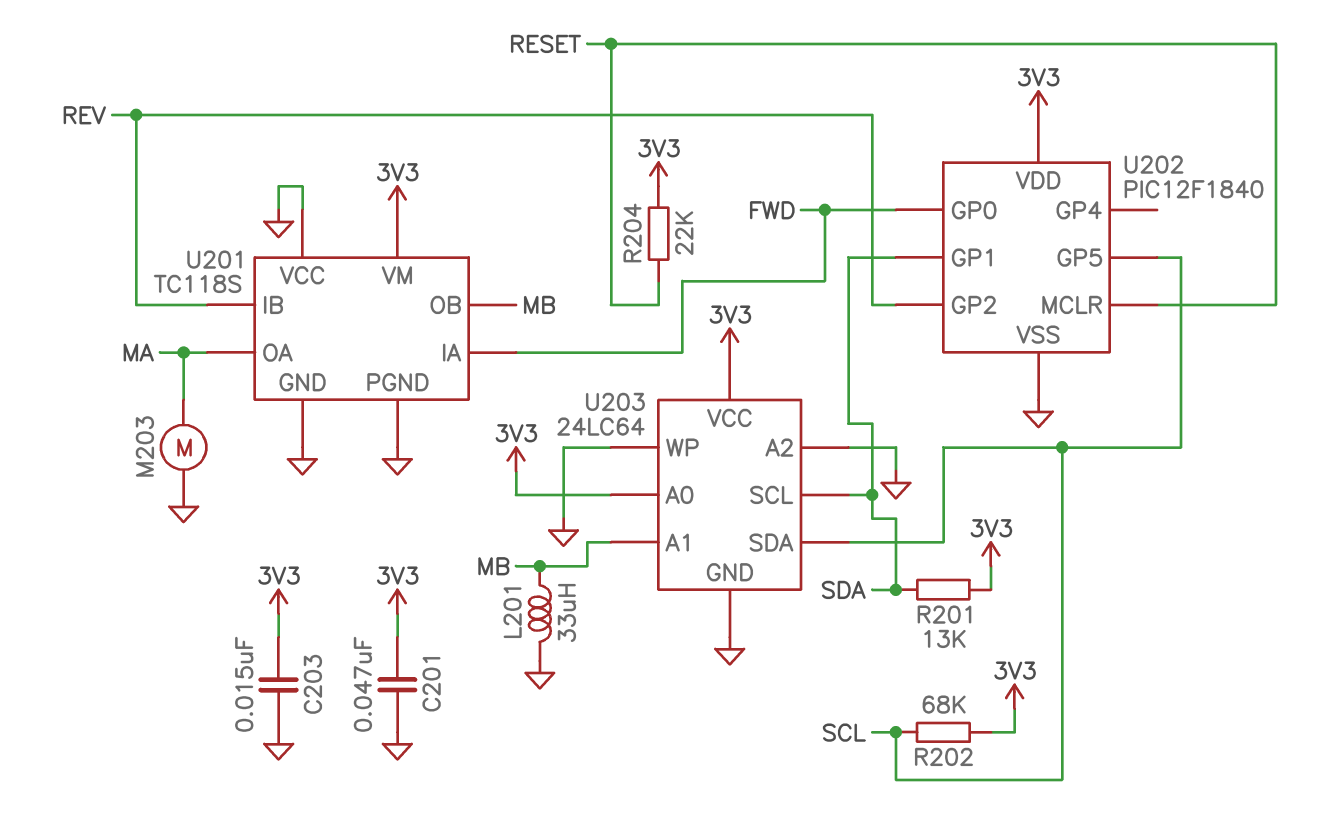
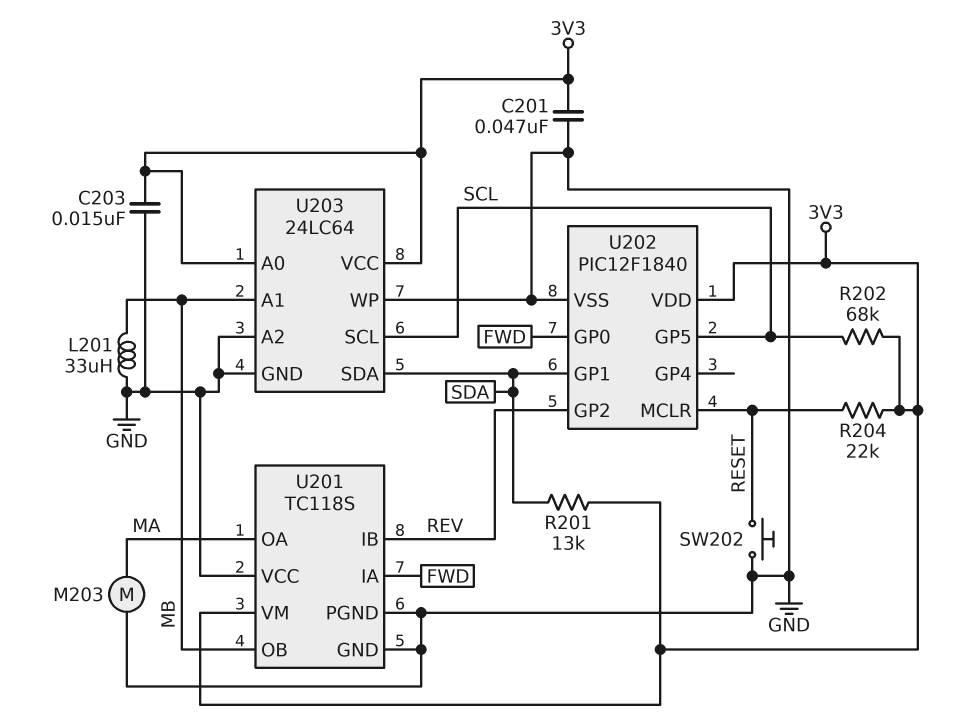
SW202: none -> button (GND, RESET)
U203 pin SCL: SDA -> SCL
U203 pin SDA: SCL -> SDA

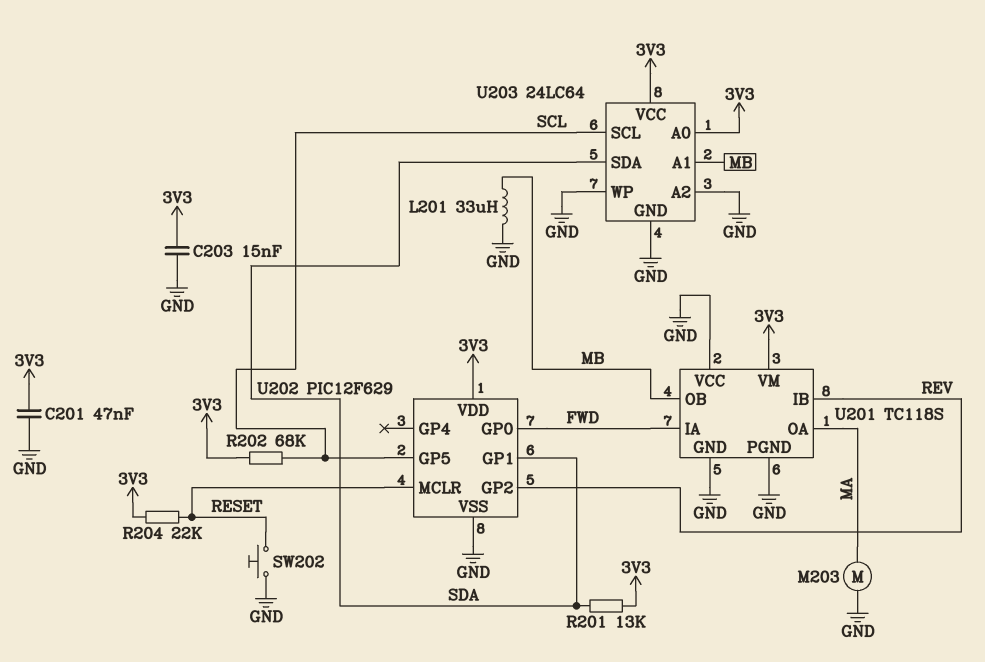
U202: PIC12F1840 -> PIC12F629

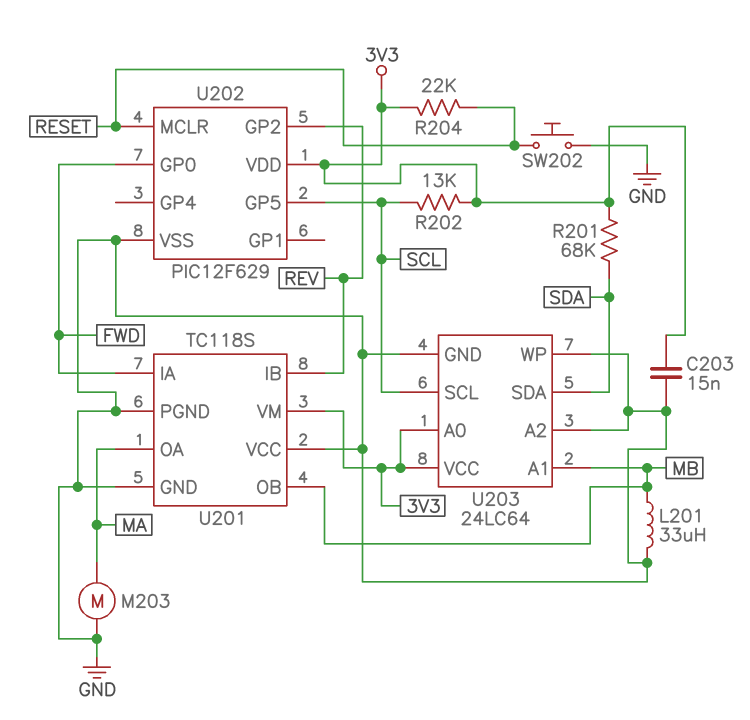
C201: 47nF (3V3, GND) -> none
R201: 13k (3V3, SDA) -> 68k (3V3, SDA)
R202: 68k (3V3, SCL) -> 13k (3V3, SCL)
U202 pin GP1: SDA -> none

